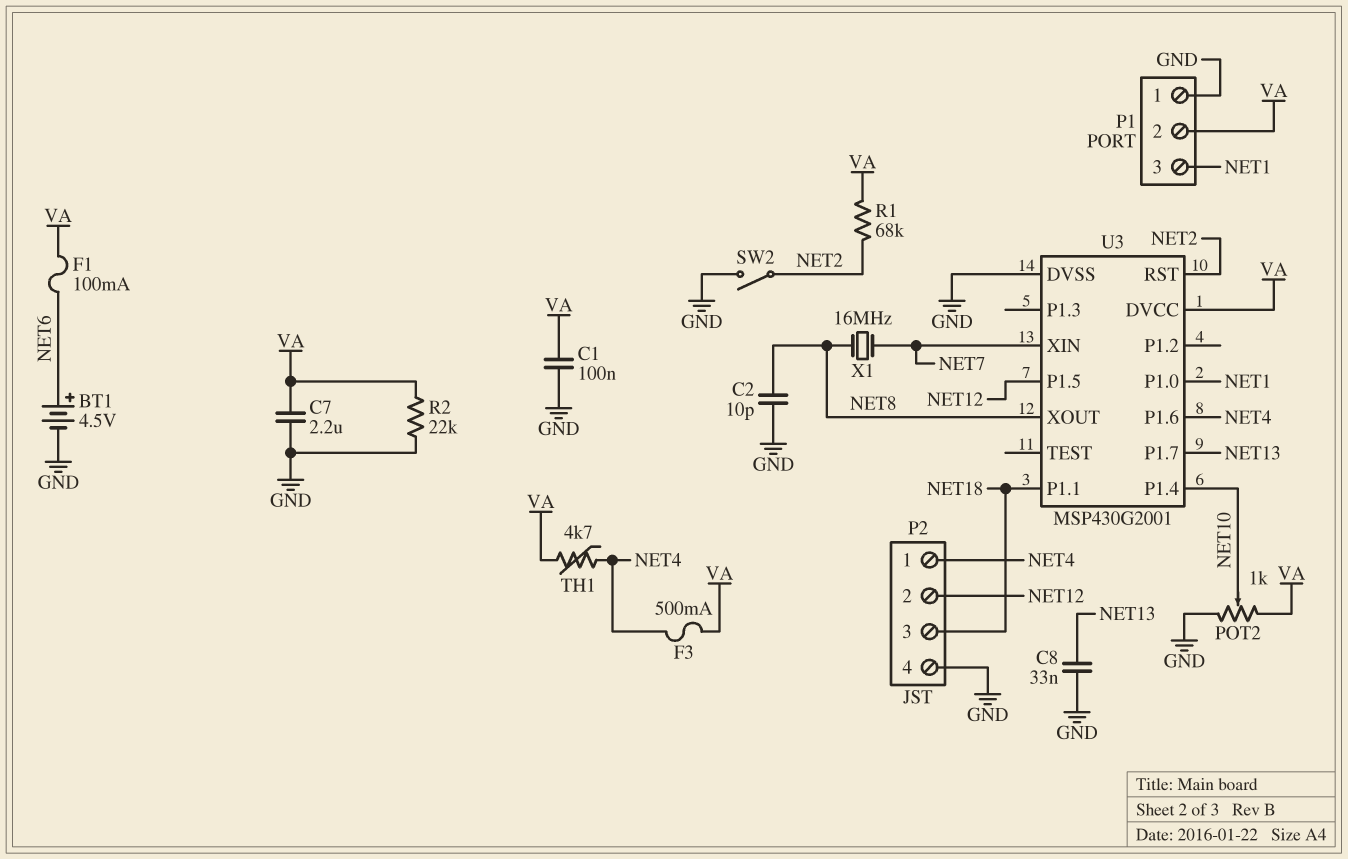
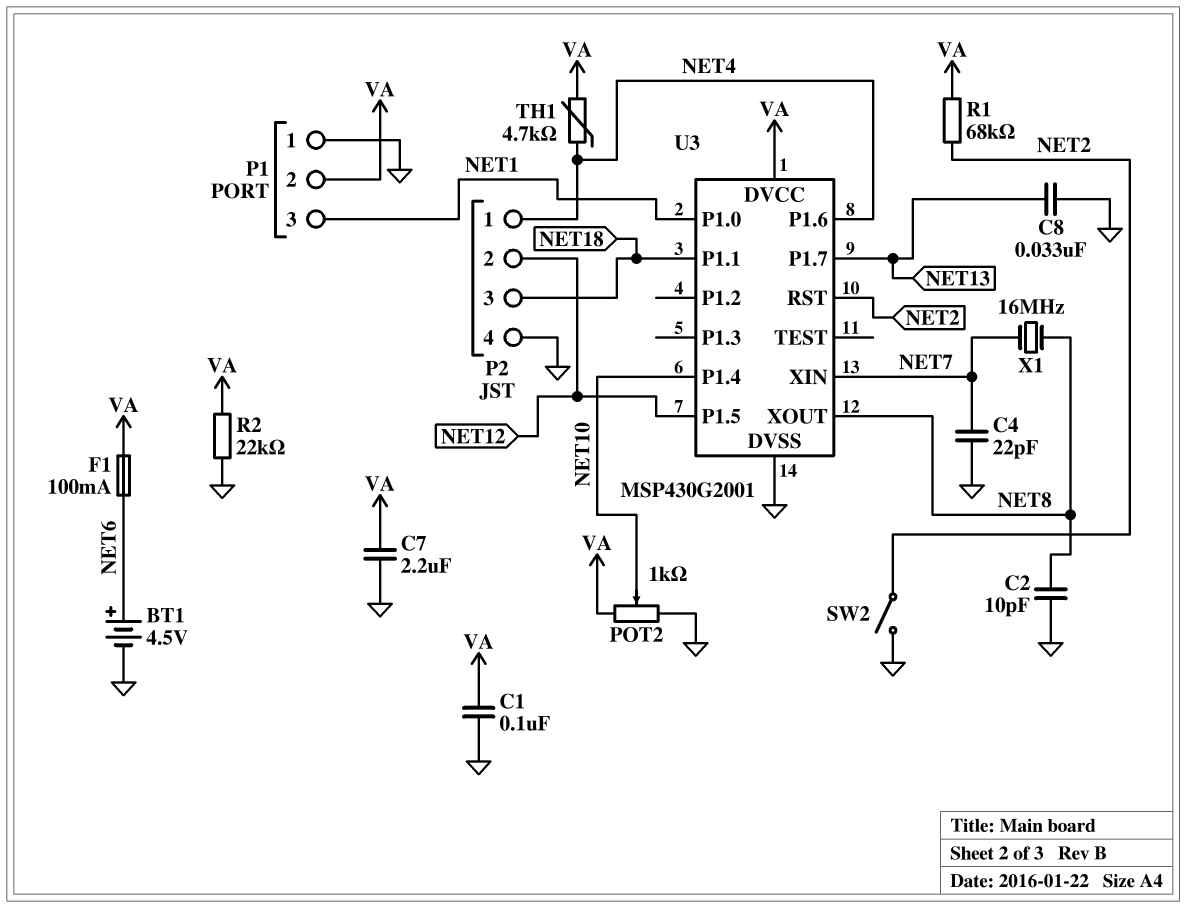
C4: none -> 22pF (GND, NET7)
F3: 500mA (NET4, VA) -> none

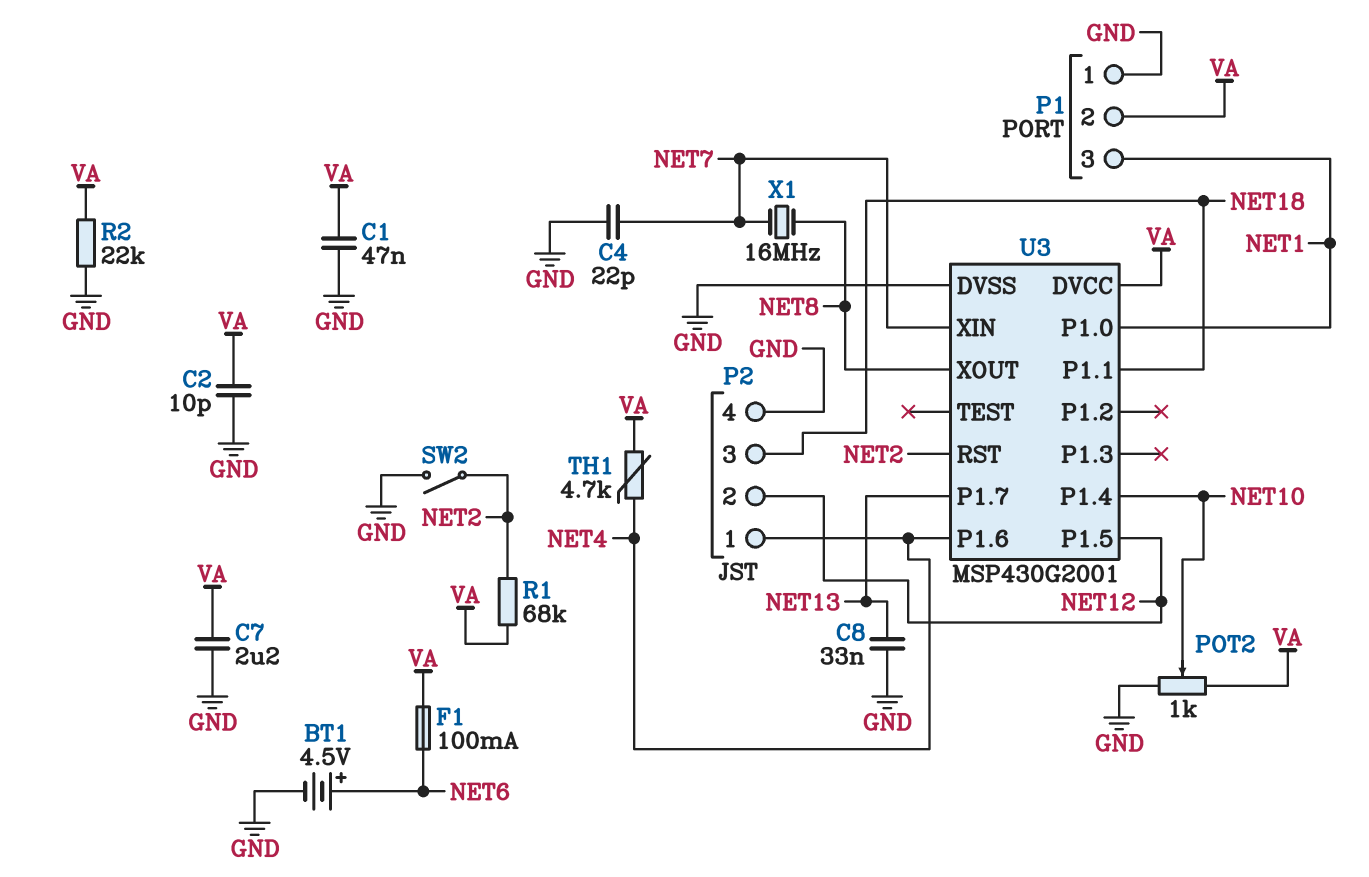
C1: 100nF (GND, VA) -> 47nF (GND, VA)
C2: 10pF (GND, NET8) -> 10pF (GND, VA)

